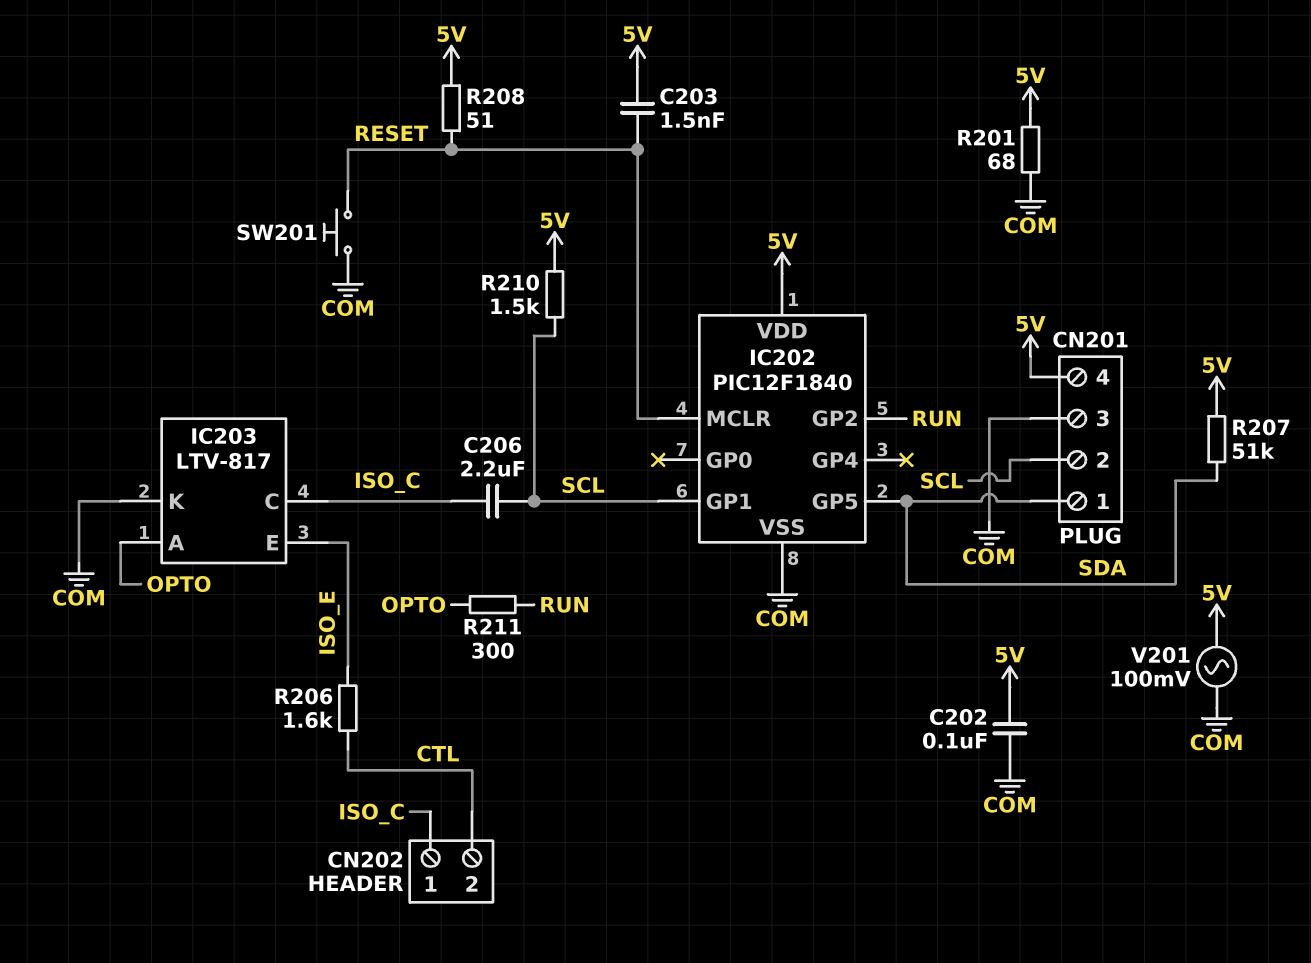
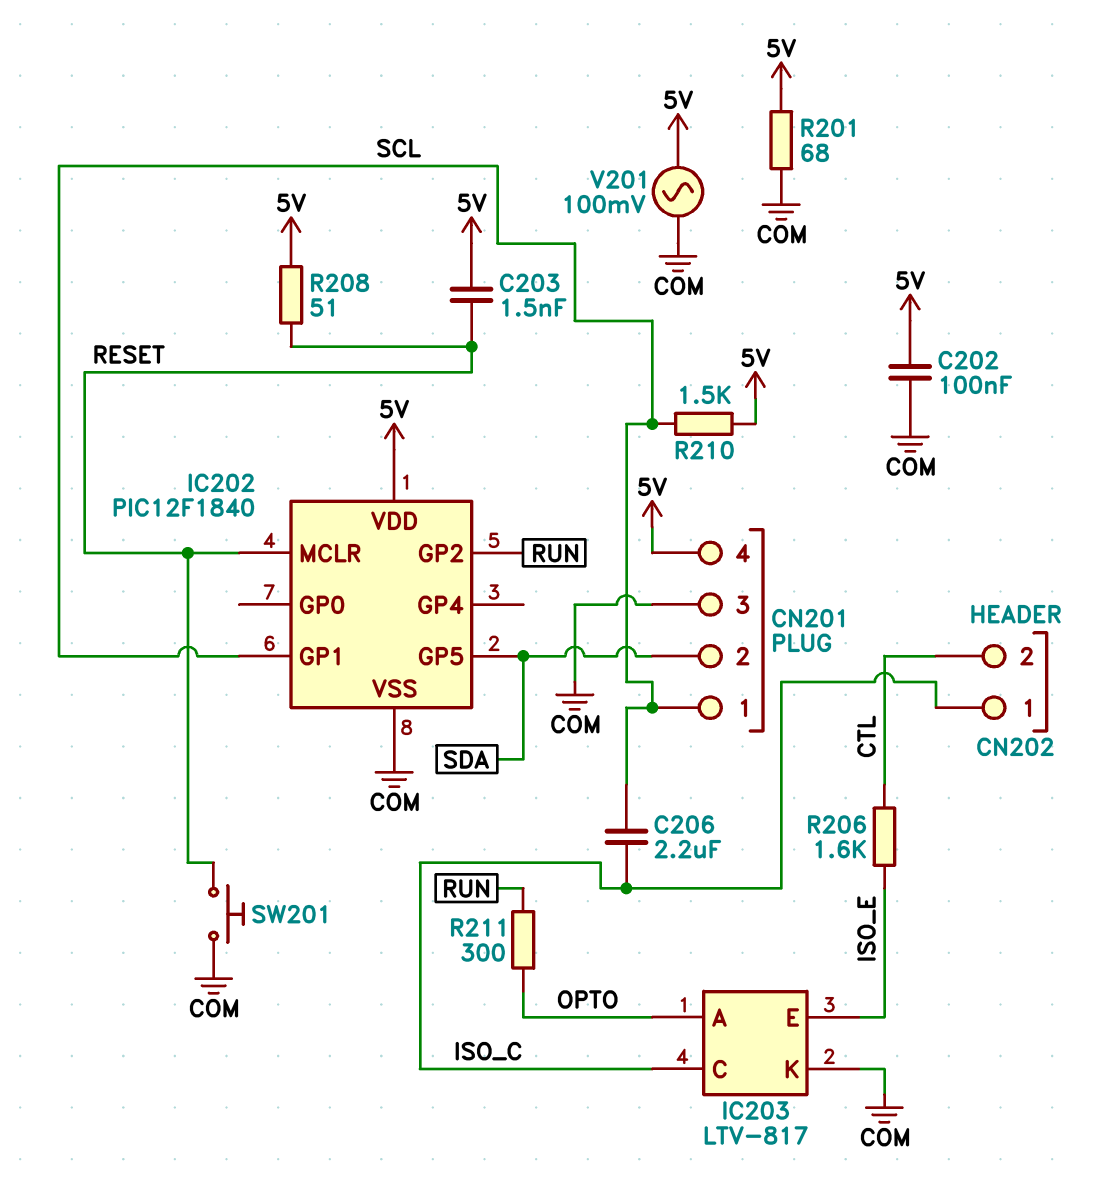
CN201 pin 1: SDA -> SCL
CN201 pin 2: SCL -> SDA
R207: 51k (5V, SDA) -> none

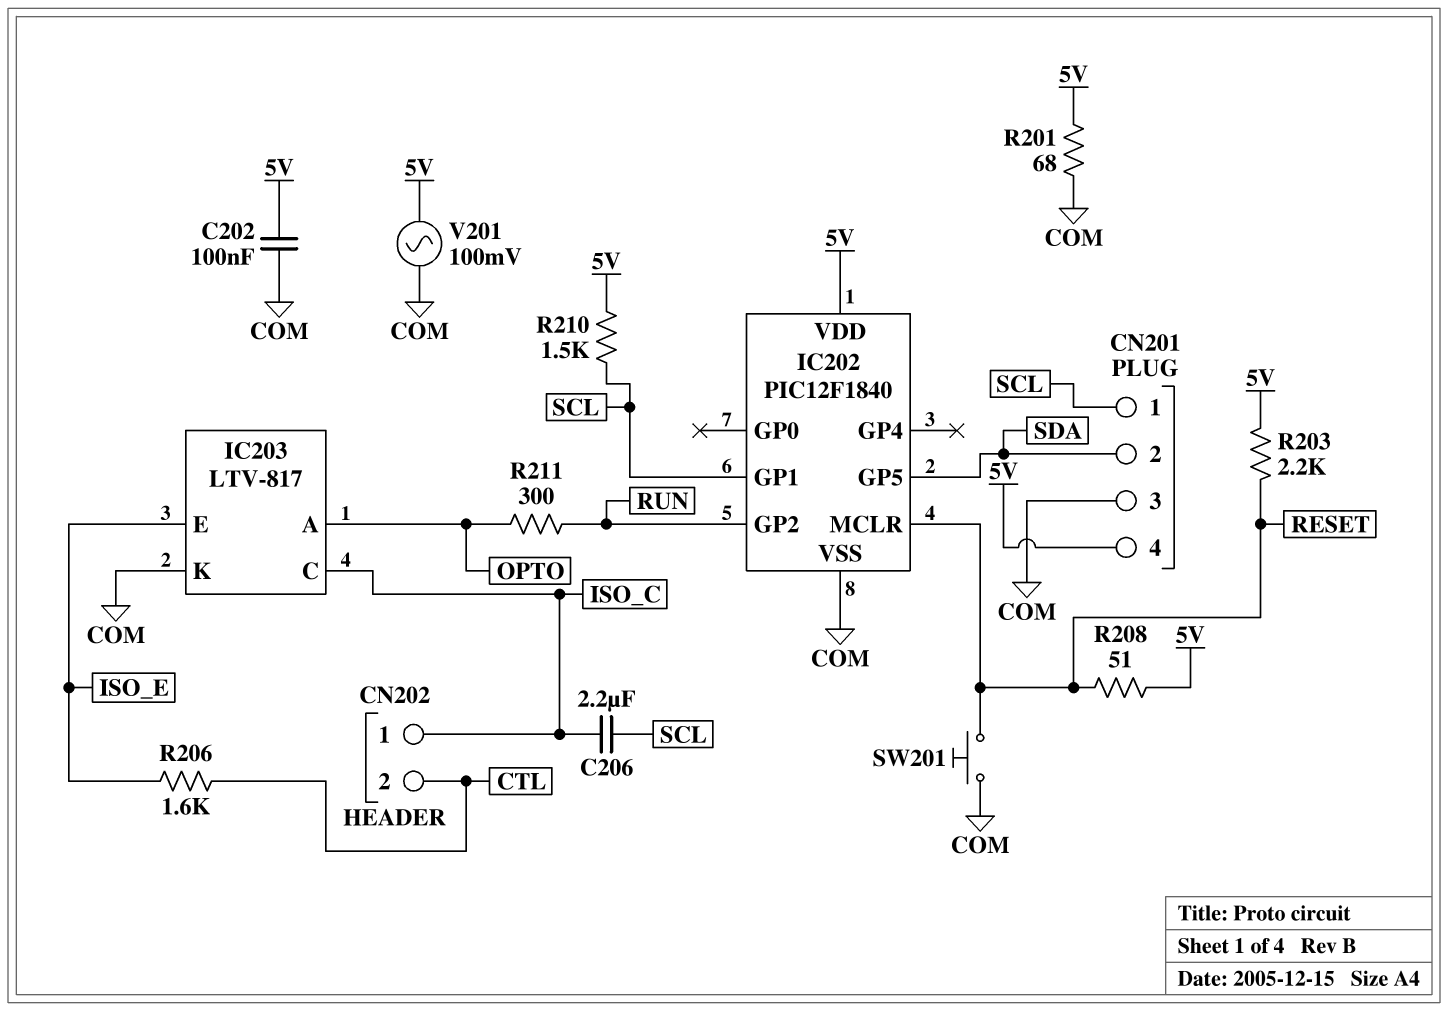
C203: 1.5nF (5V, RESET) -> none
R203: none -> 2.2k (5V, RESET)

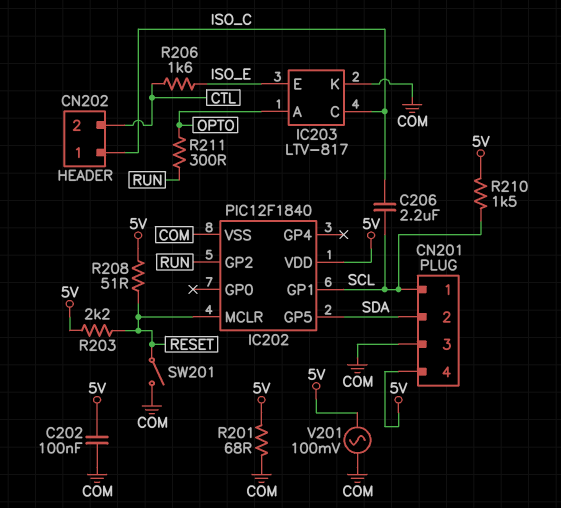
SW201: button (COM, RESET) -> switch (COM, RESET)

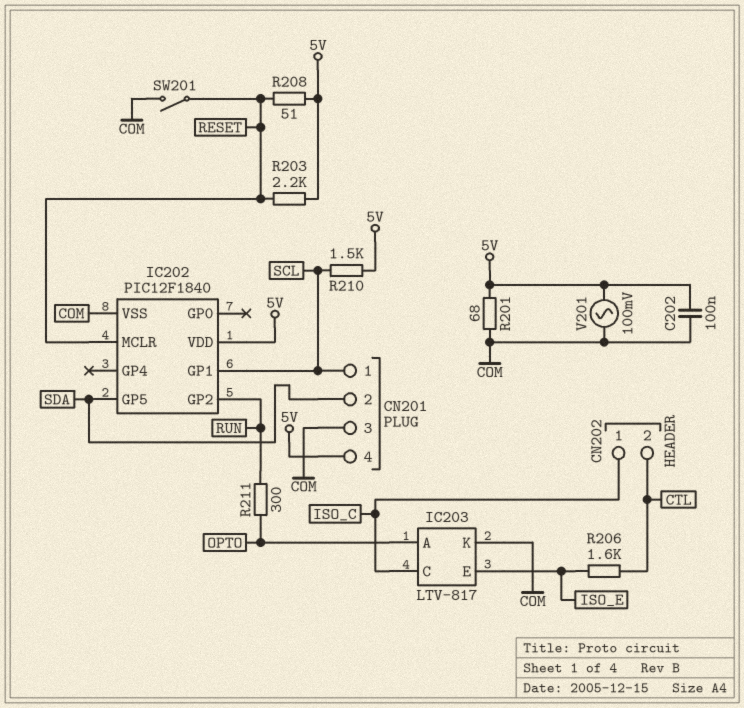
C206: 2.2uF (ISO_C, SCL) -> none

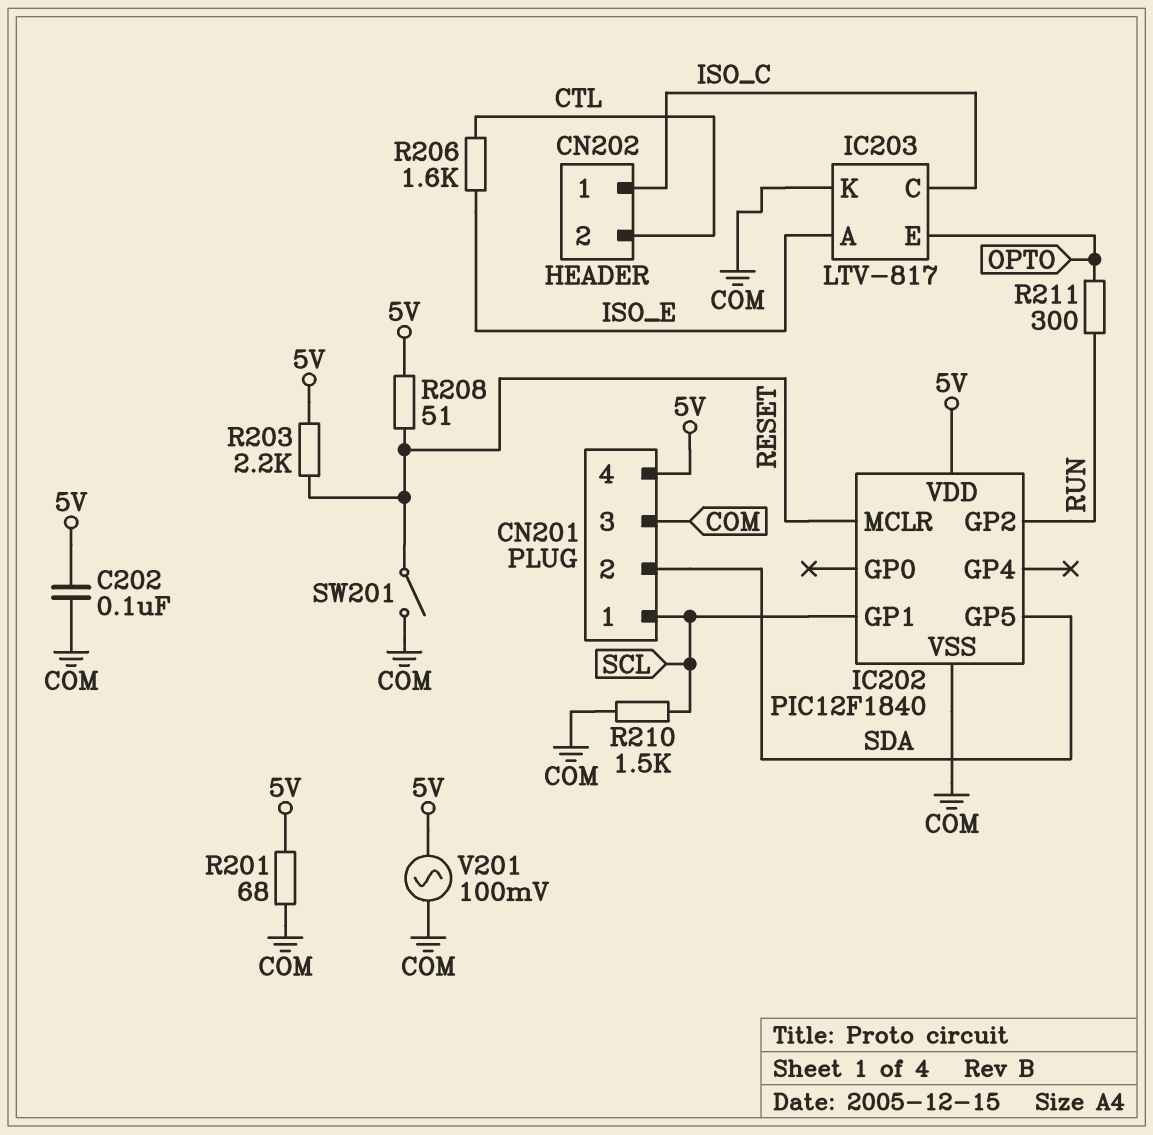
IC203 pin A: OPTO -> ISO_E
IC203 pin E: ISO_E -> OPTO
R210: 1.5k (5V, SCL) -> 1.5k (COM, SCL)

